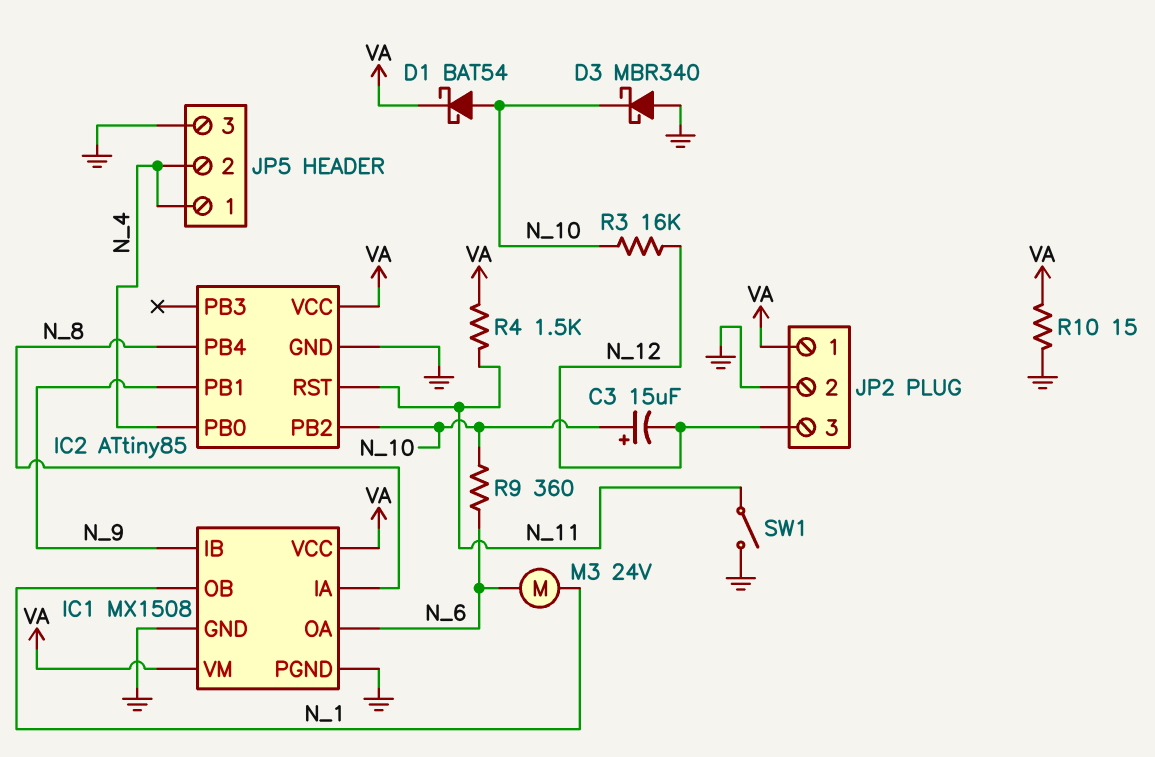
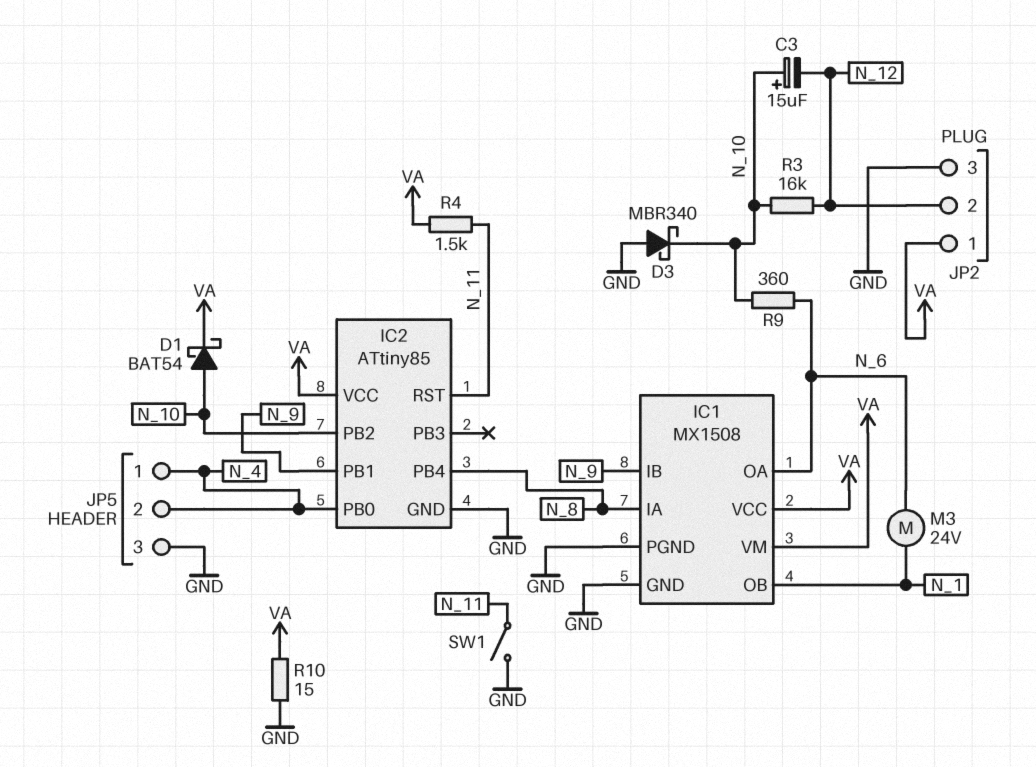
JP2 pin 2: GND -> N_12
JP2 pin 3: N_12 -> GND

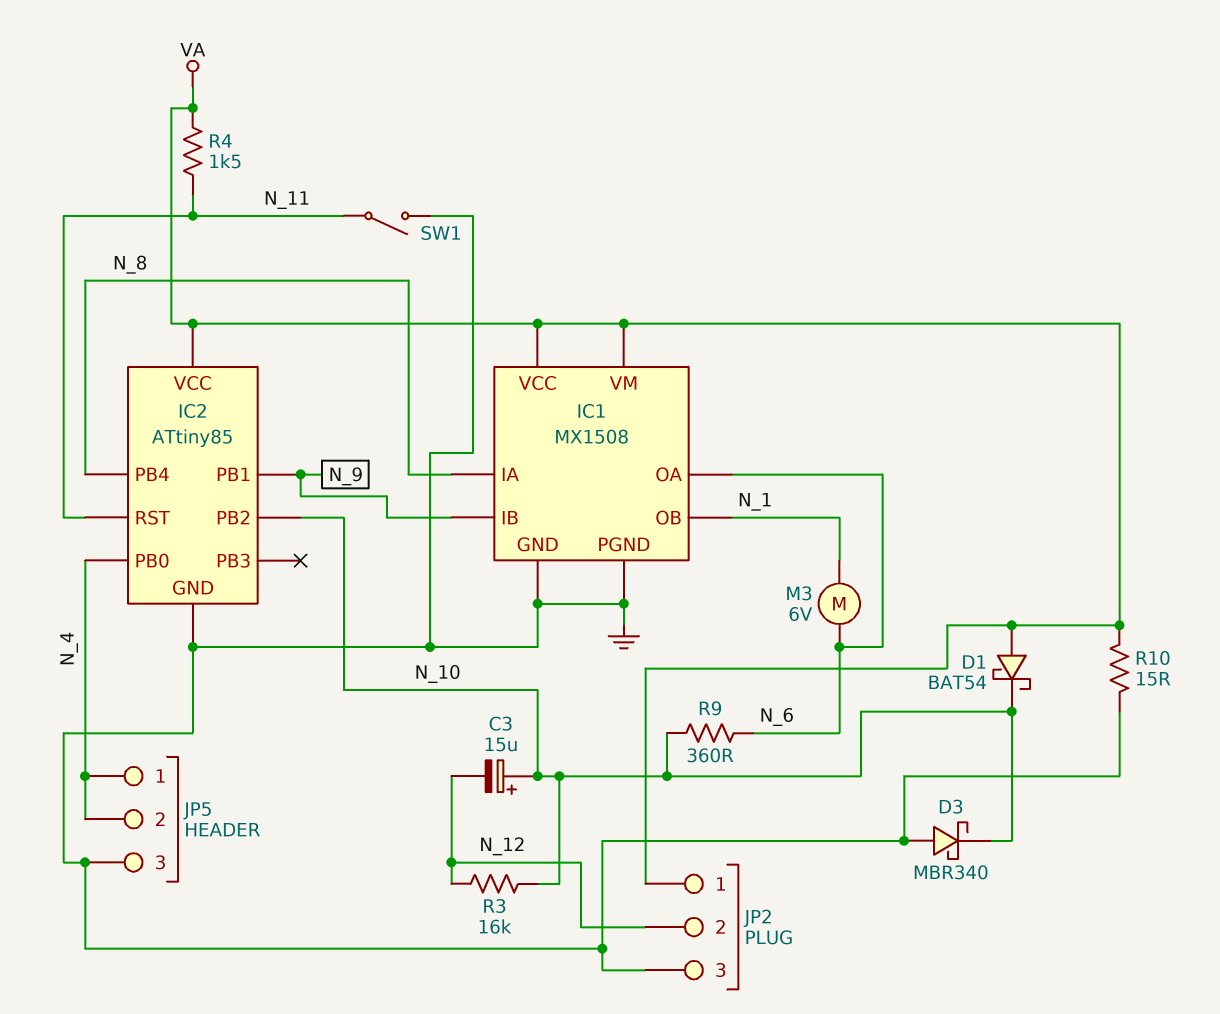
D1: schottky BAT54 (A N_10, K VA) -> schottky BAT54 (A VA, K N_10)
M3: motor 24V (N_1, N_6) -> motor 6V (N_1, N_6)

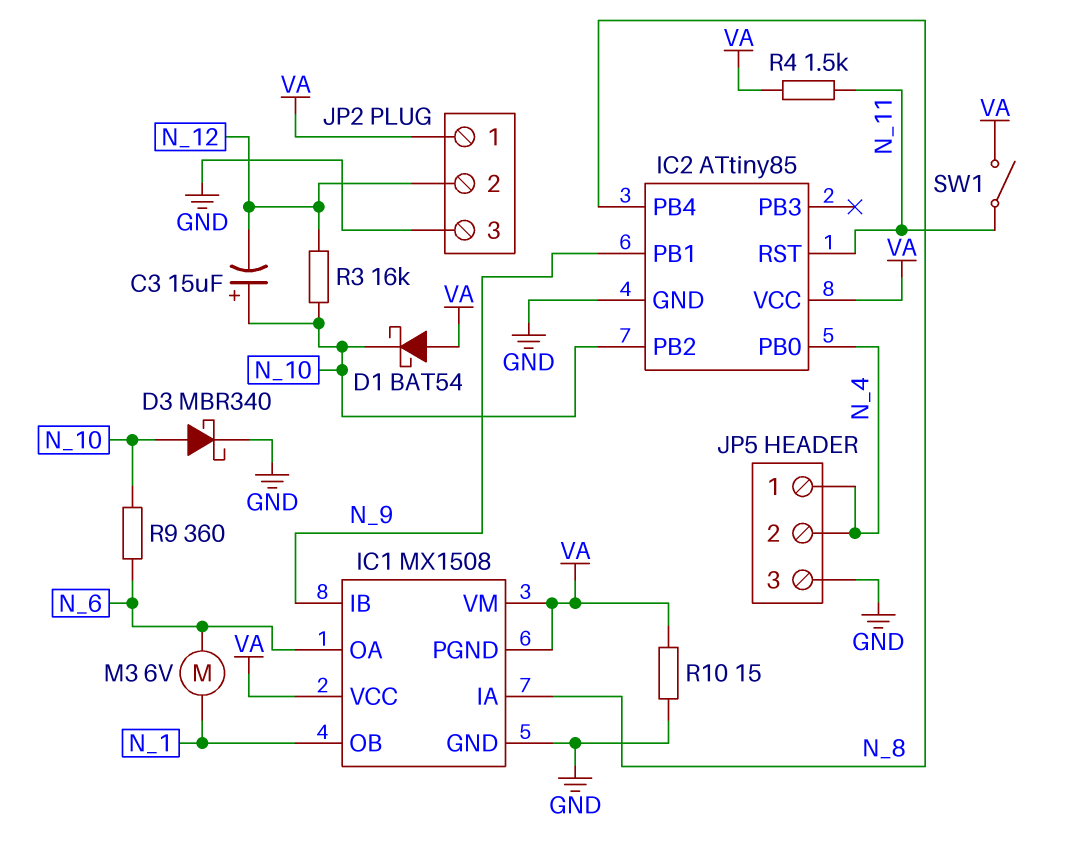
D3: schottky MBR340 (A GND, K N_10) -> schottky MBR340 (A N_10, K GND)
IC1 pin PGND: GND -> VA
SW1: switch (GND, N_11) -> switch (N_11, VA)

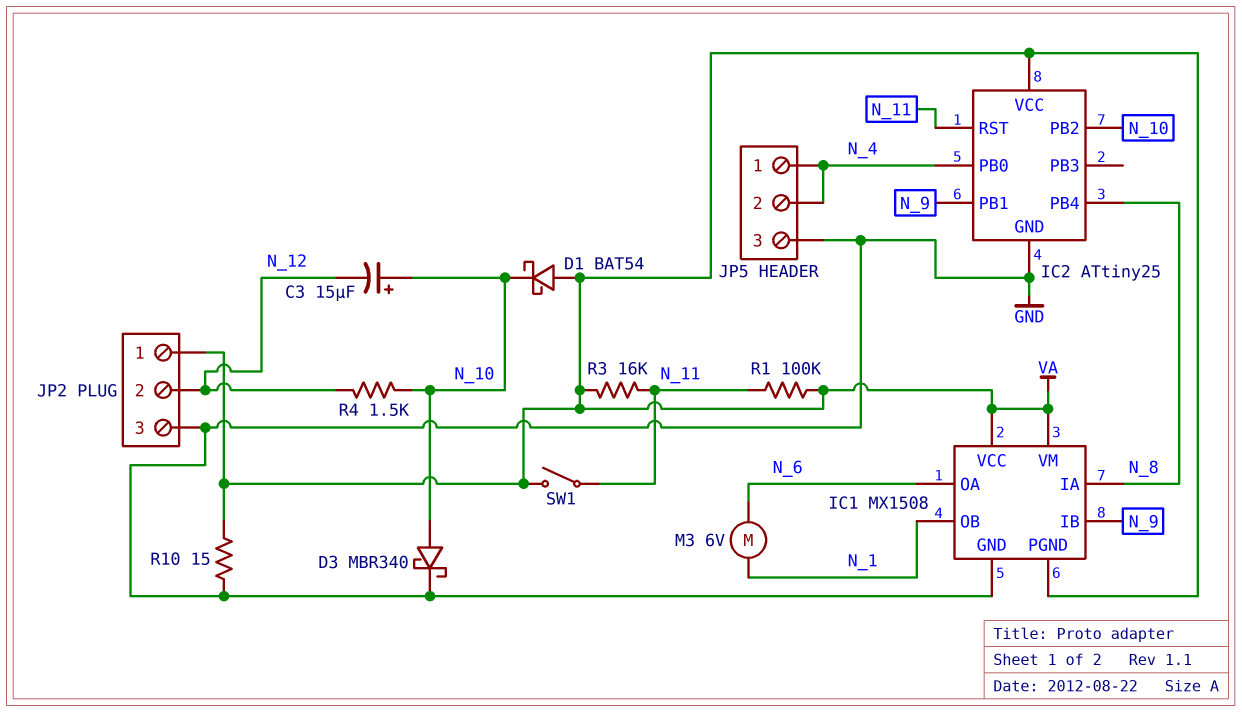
IC2: ATtiny85 -> ATtiny25
R1: none -> 100k (N_11, VA)
R3: 16k (N_10, N_12) -> 16k (N_11, VA)
R4: 1.5k (N_11, VA) -> 1.5k (N_10, N_12)
R9: 360 (N_6, N_10) -> none

